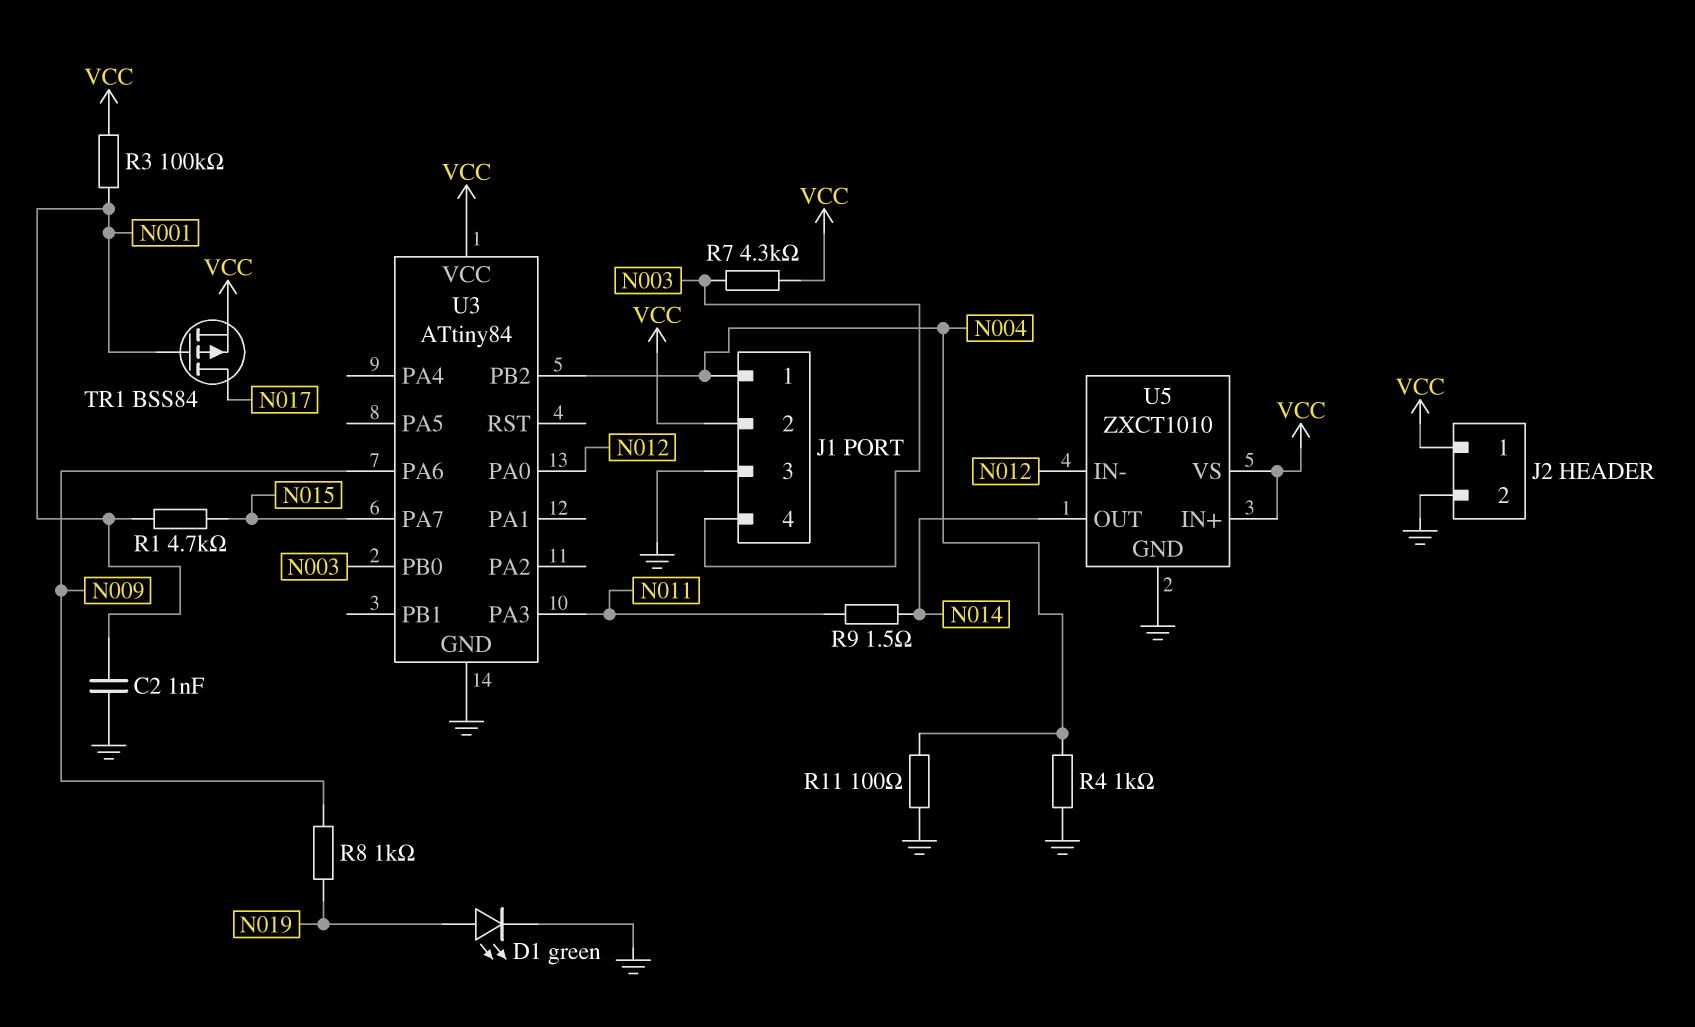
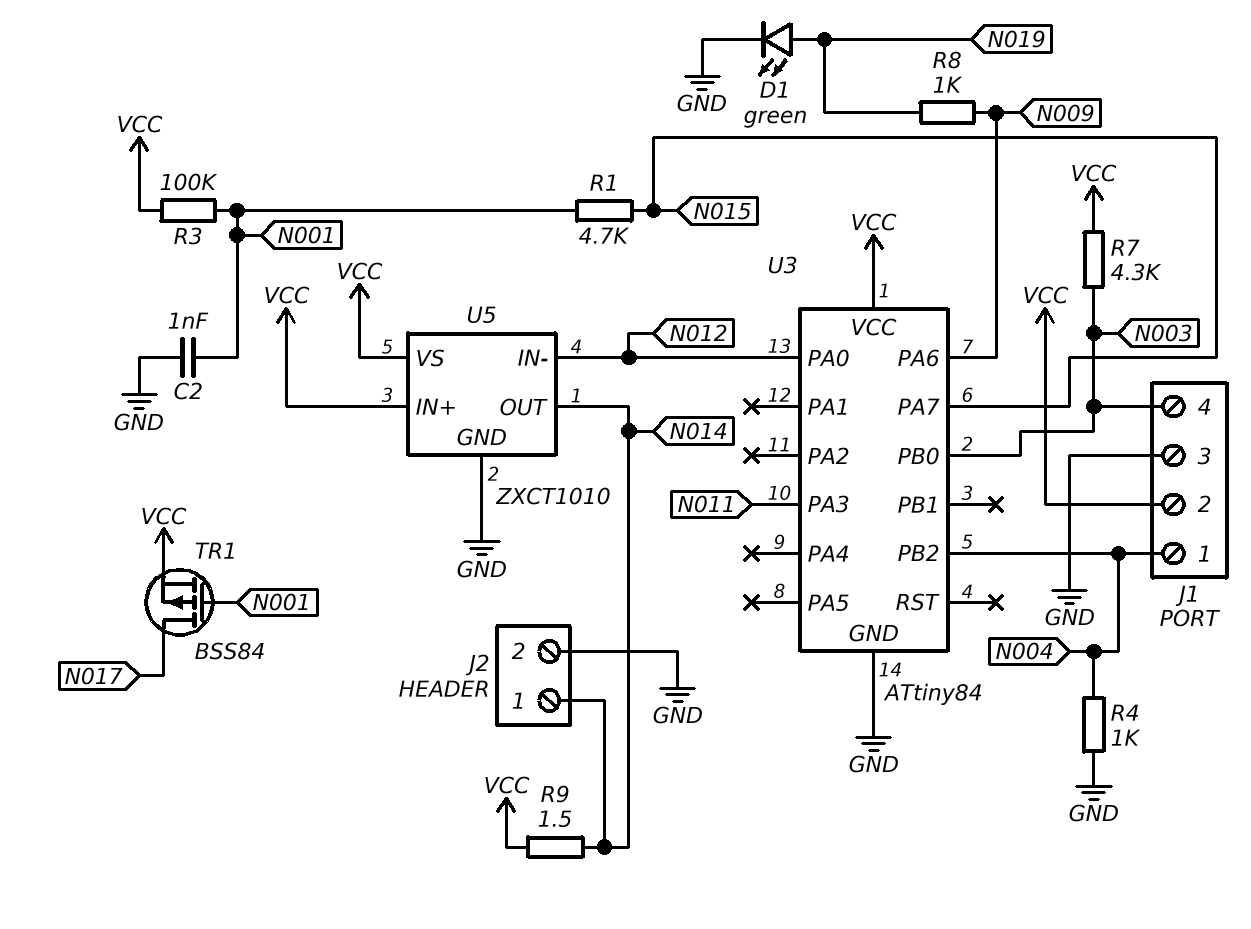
J2 pin 1: VCC -> N014
R9: 1.5 (N011, N014) -> 1.5 (N014, VCC)
R11: 100 (GND, N004) -> none

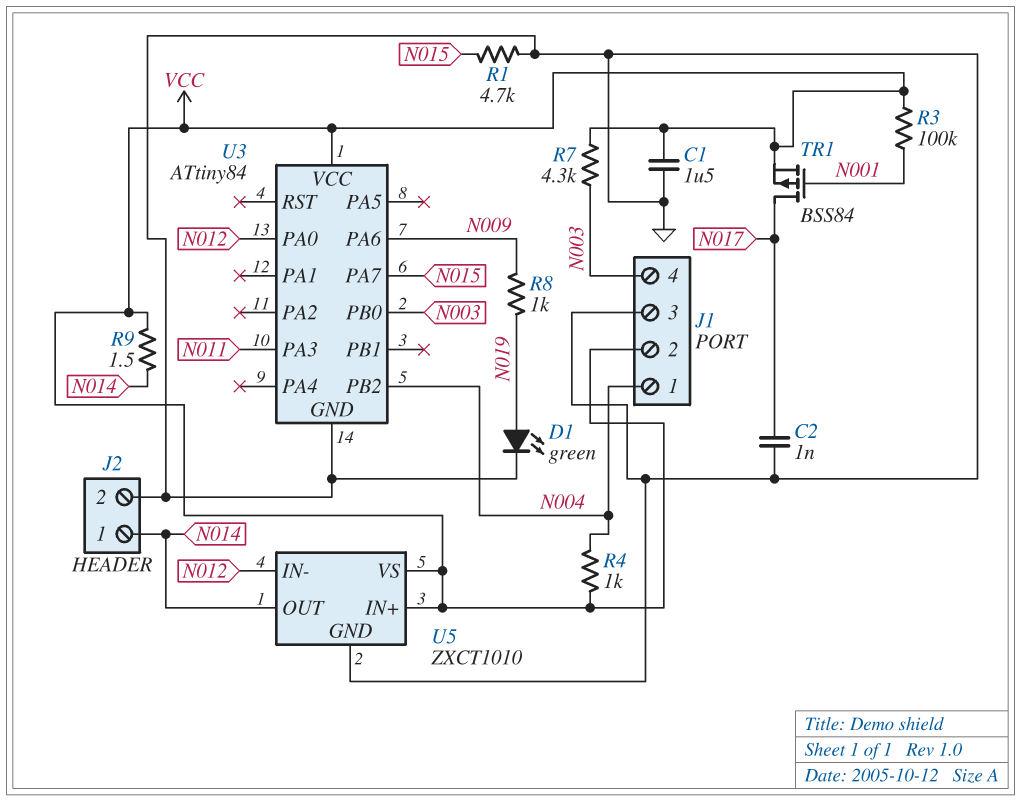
C1: none -> 1.5uF (GND, VCC)
C2: 1nF (GND, N001) -> 1nF (GND, N017)
R1: 4.7k (N001, N015) -> 4.7k (GND, N015)
R4: 1k (GND, N004) -> 1k (N004, VCC)

